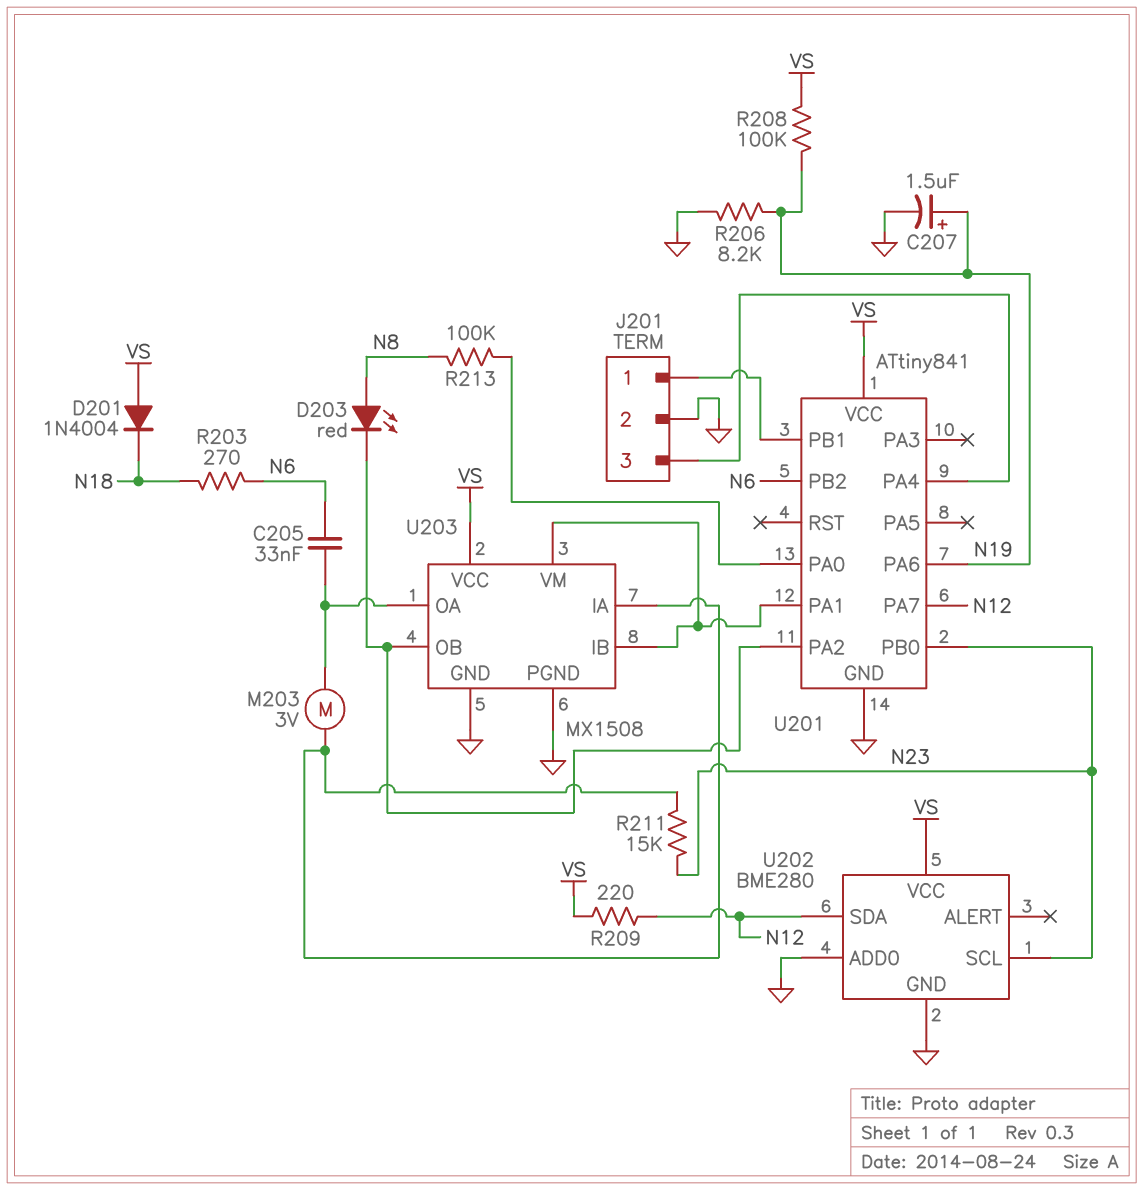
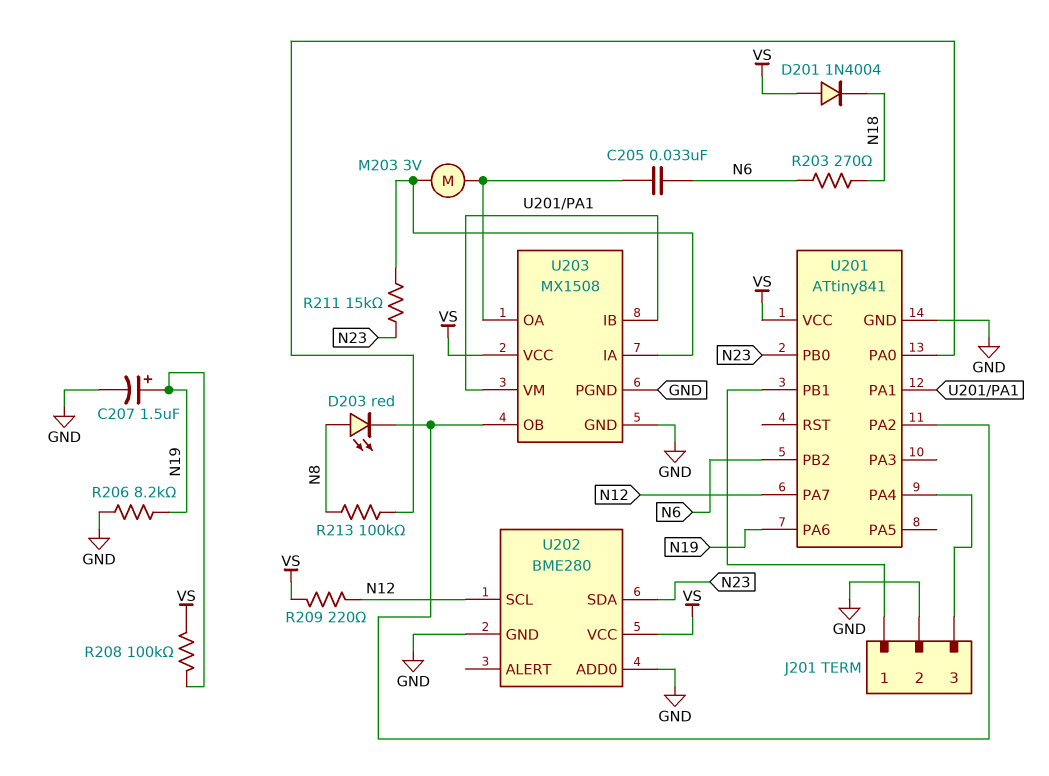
U202 pin SCL: N23 -> N12
U202 pin SDA: N12 -> N23

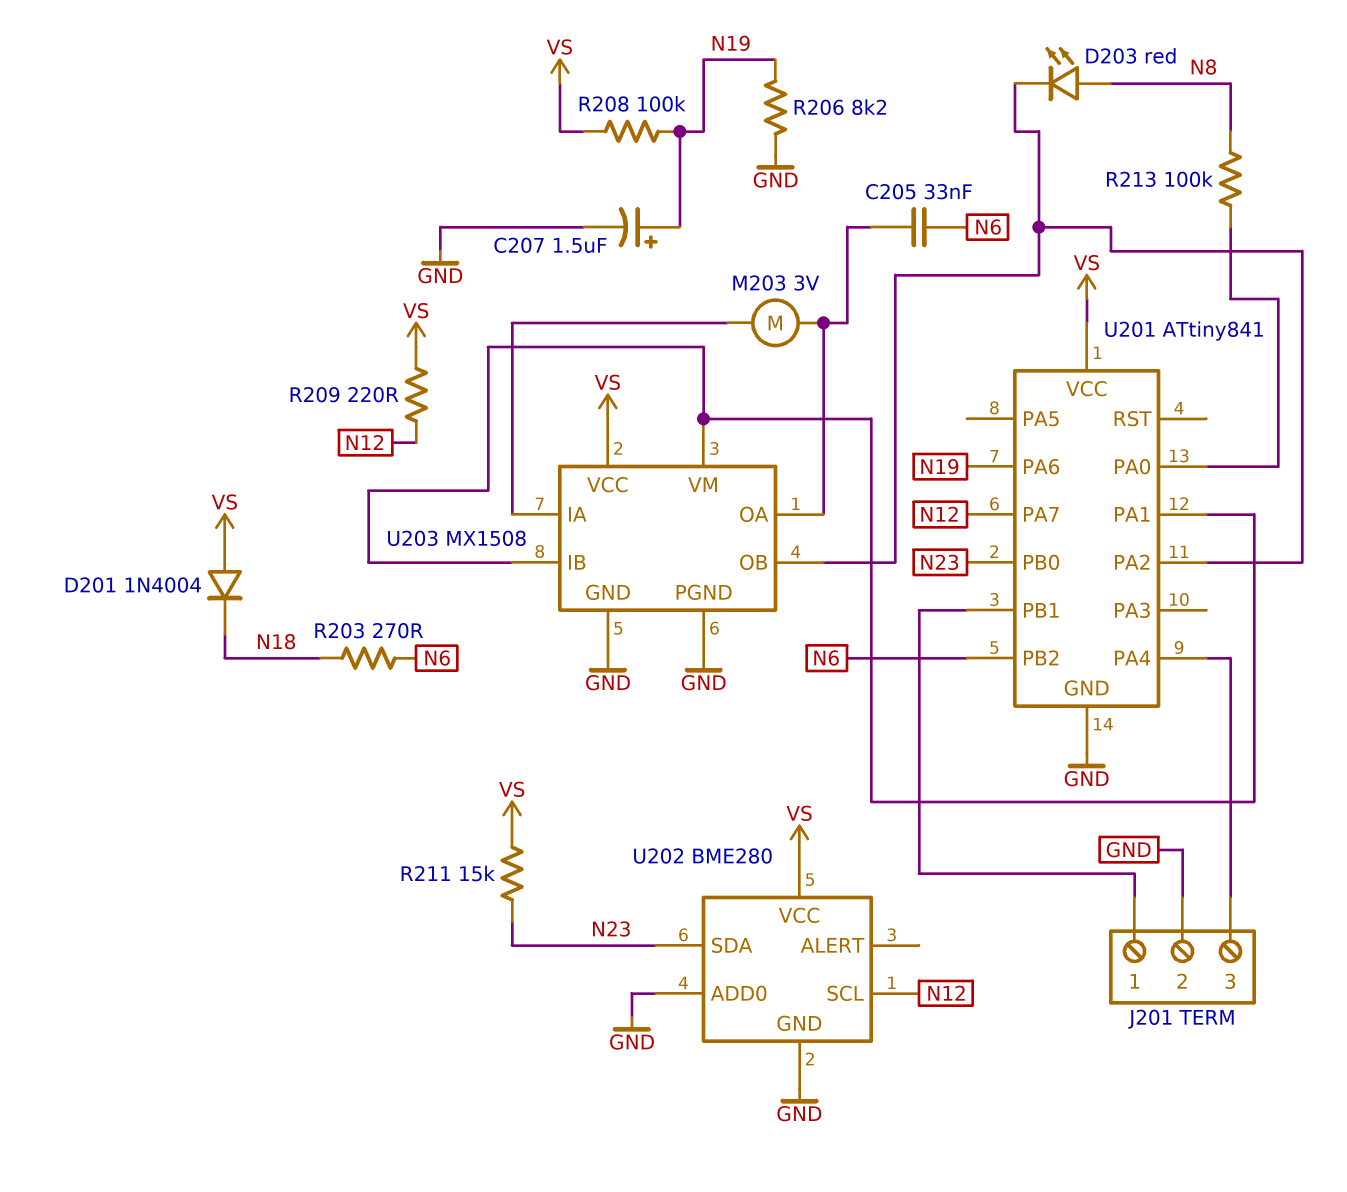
R211: 15k (N23, U203/IA) -> 15k (N23, VS)

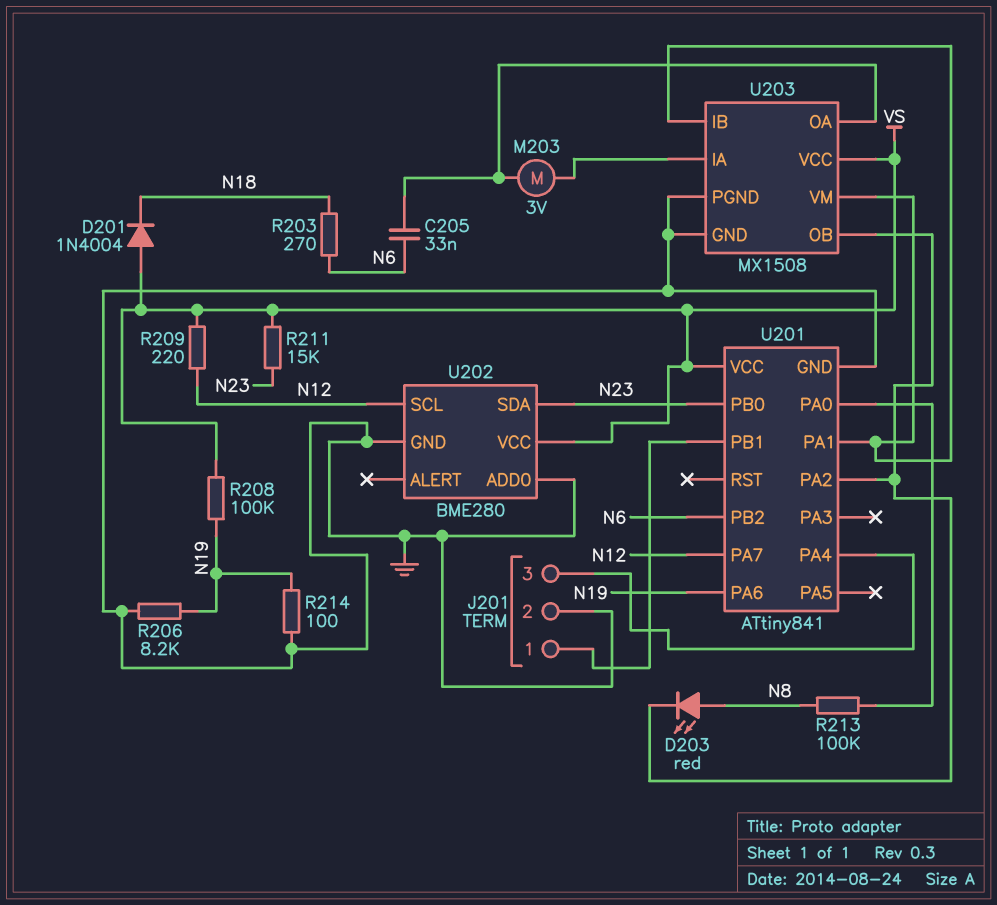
C207: 1.5uF (plus N19, minus GND) -> none
R214: none -> 100 (GND, N19)

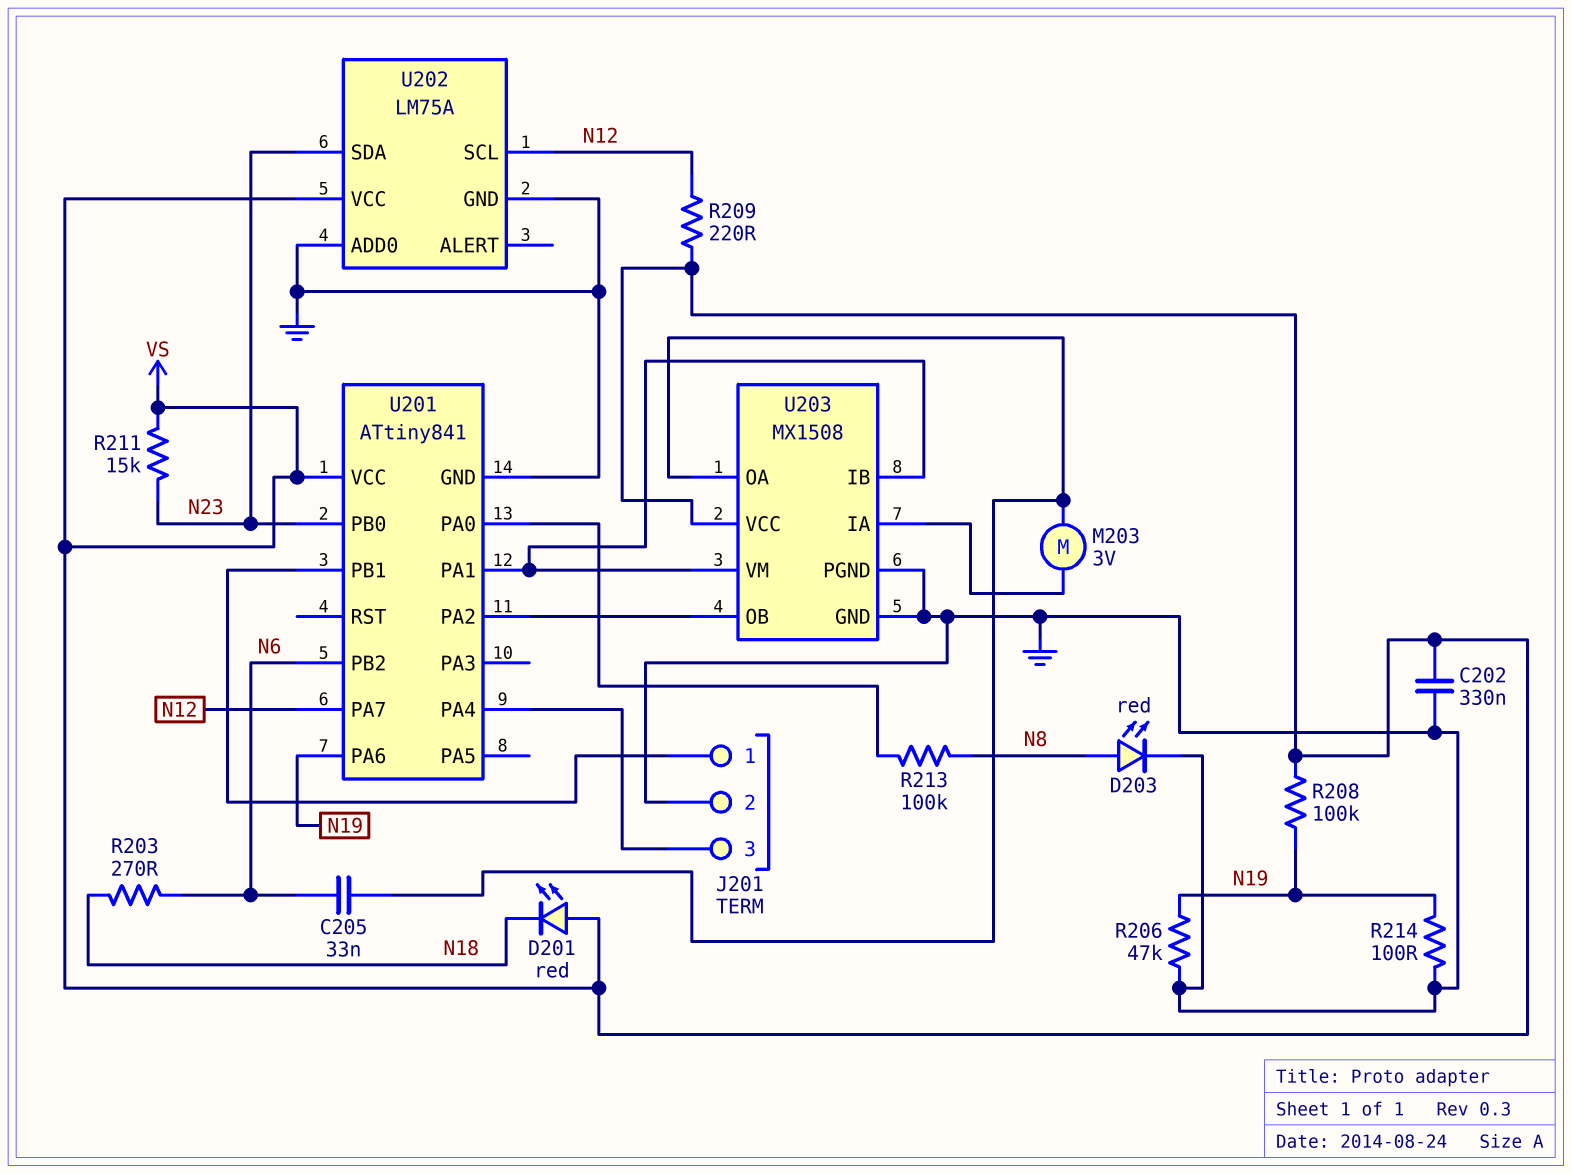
C202: none -> 330nF (GND, VS)
D201: diode 1N4004 (A VS, K N18) -> LED red (A VS, K N18)
D203: LED red (A N8, K U201/PA2) -> LED red (A N8, K GND)
R206: 8.2k (GND, N19) -> 47k (GND, N19)
U202: BME280 -> LM75A

